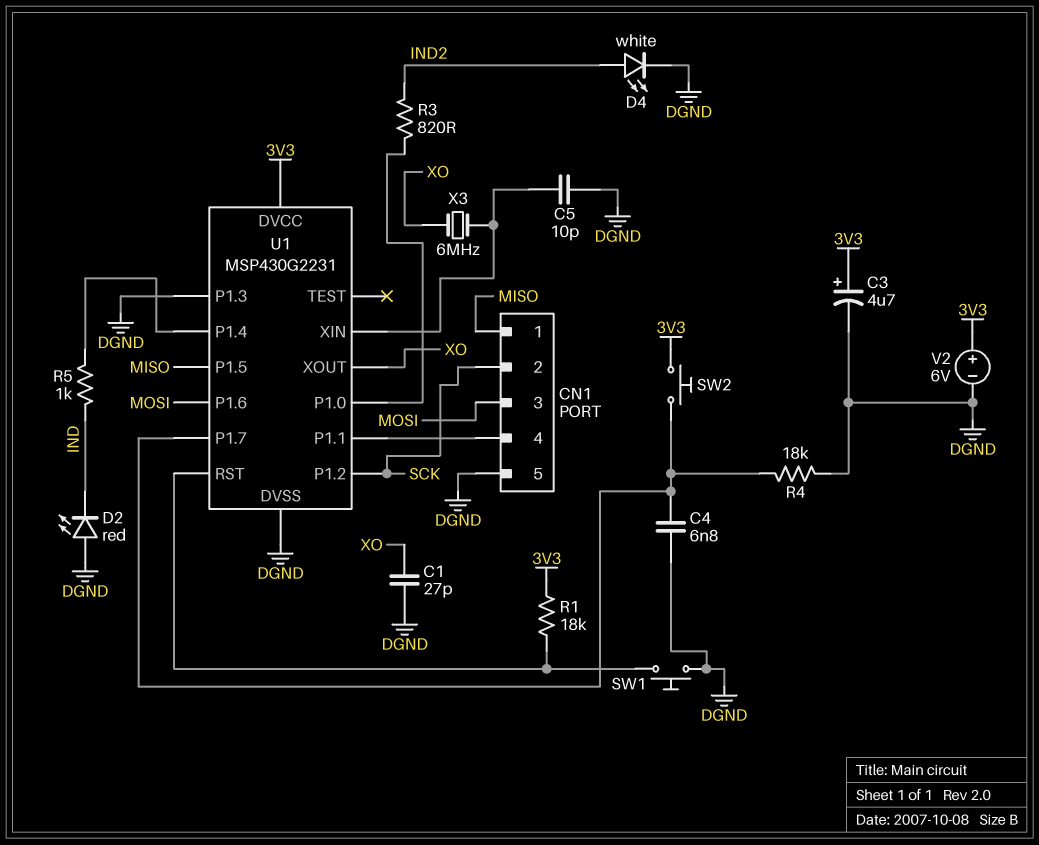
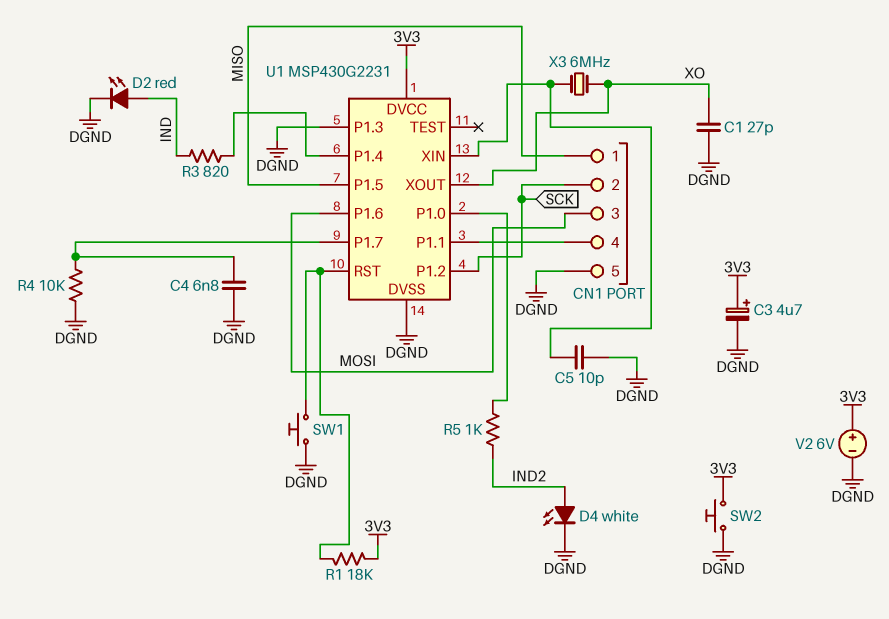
D2: LED red (A DGND, K IND) -> LED red (A IND, K DGND)
R3: 820 (IND2, U1/P1.0) -> 820 (IND, U1/P1.4)
R4: 18k (DGND, U1/P1.7) -> 10k (DGND, U1/P1.7)
R5: 1k (IND, U1/P1.4) -> 1k (IND2, U1/P1.0)
SW2: button (3V3, U1/P1.7) -> button (3V3, DGND)

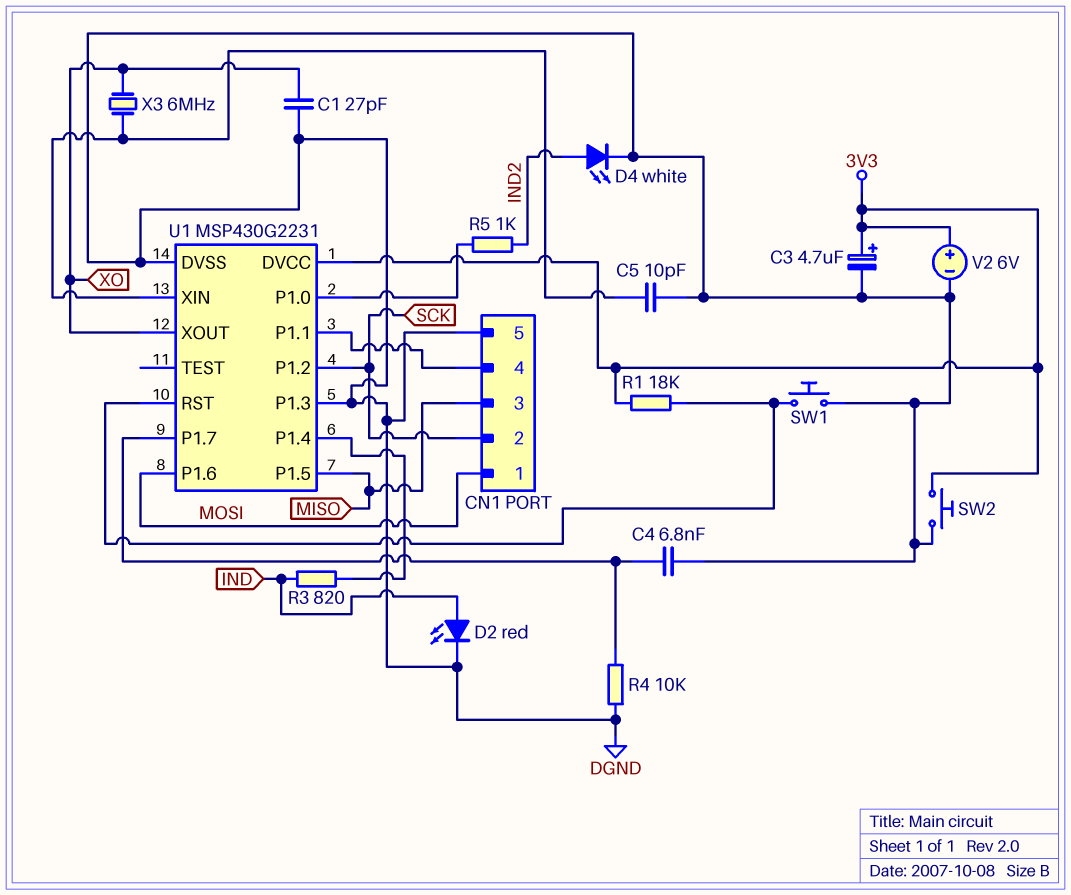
CN1 pin 1: MISO -> MOSI
CN1 pin 3: MOSI -> MISO

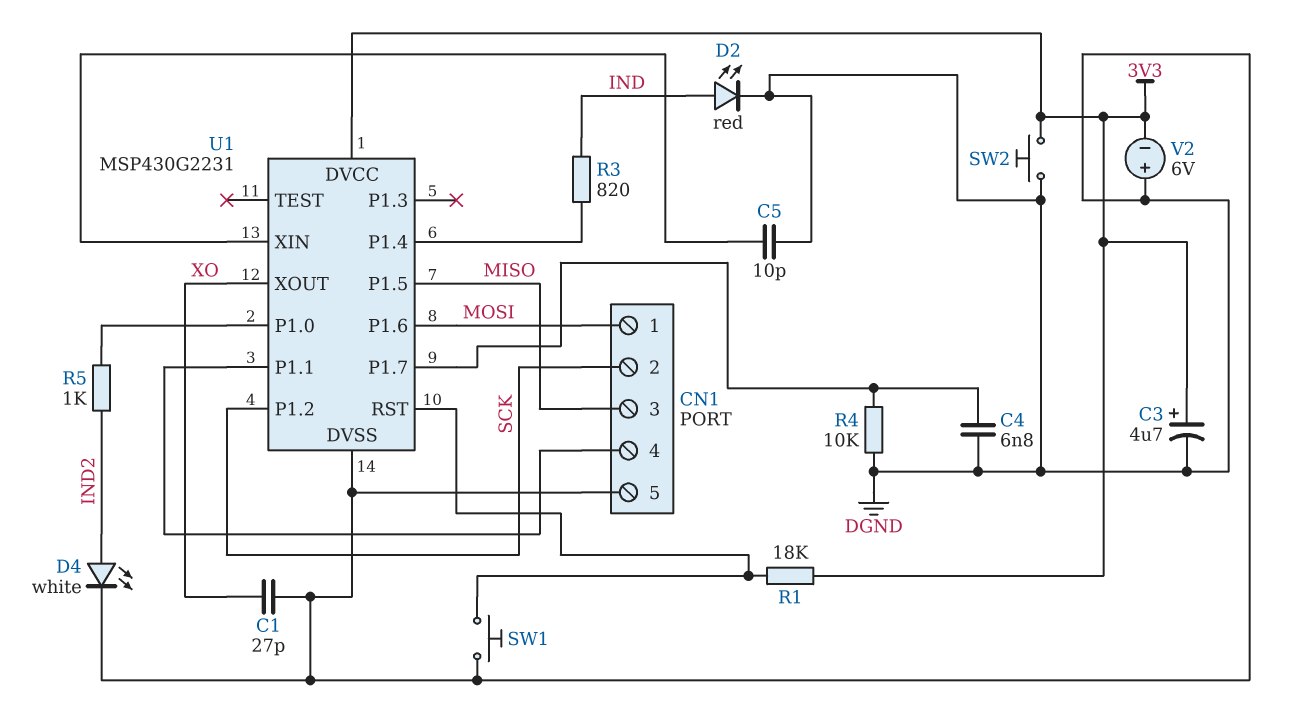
U1 pin P1.3: DGND -> none
V2: 6V (plus 3V3, minus DGND) -> 6V (plus DGND, minus 3V3)
X3: 6MHz (U1/XIN, XO) -> none

